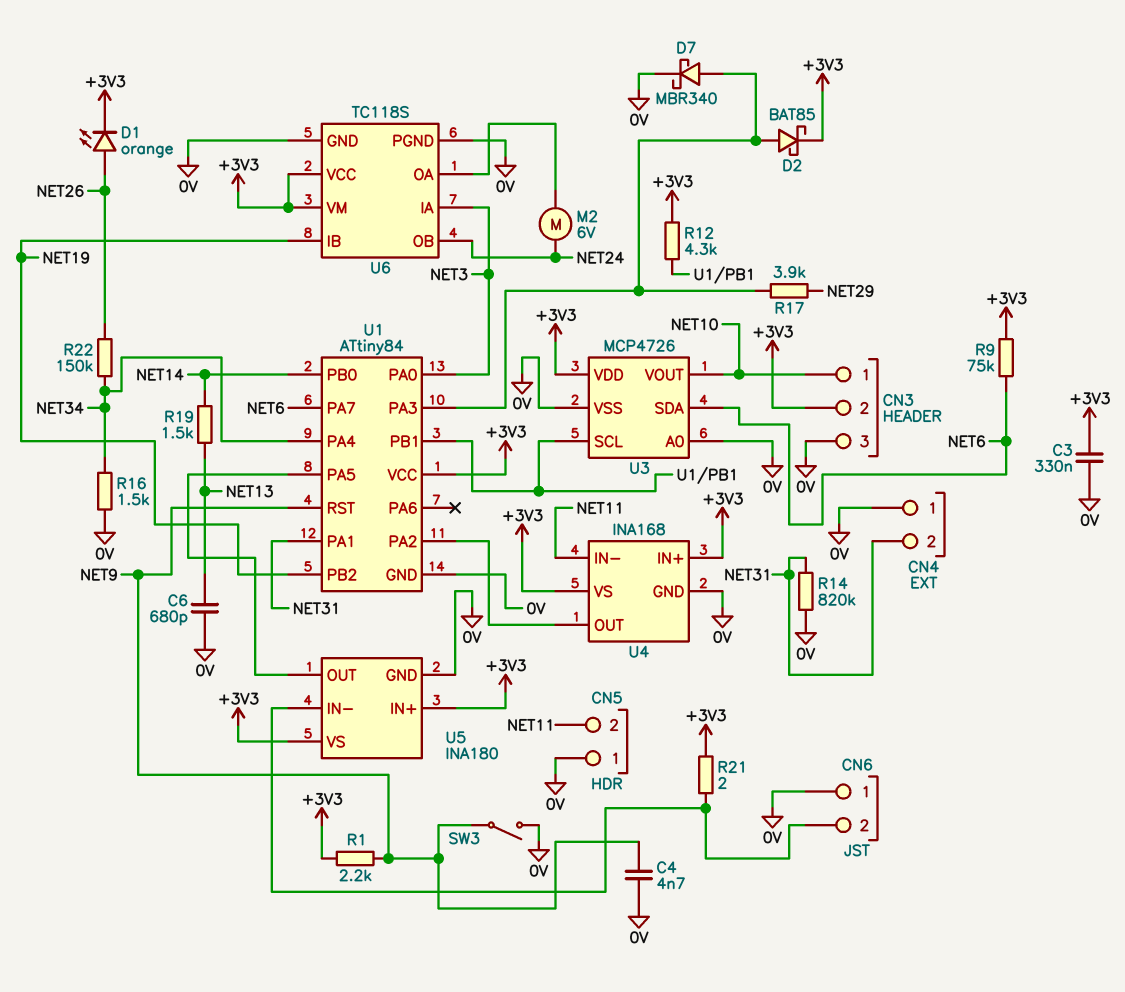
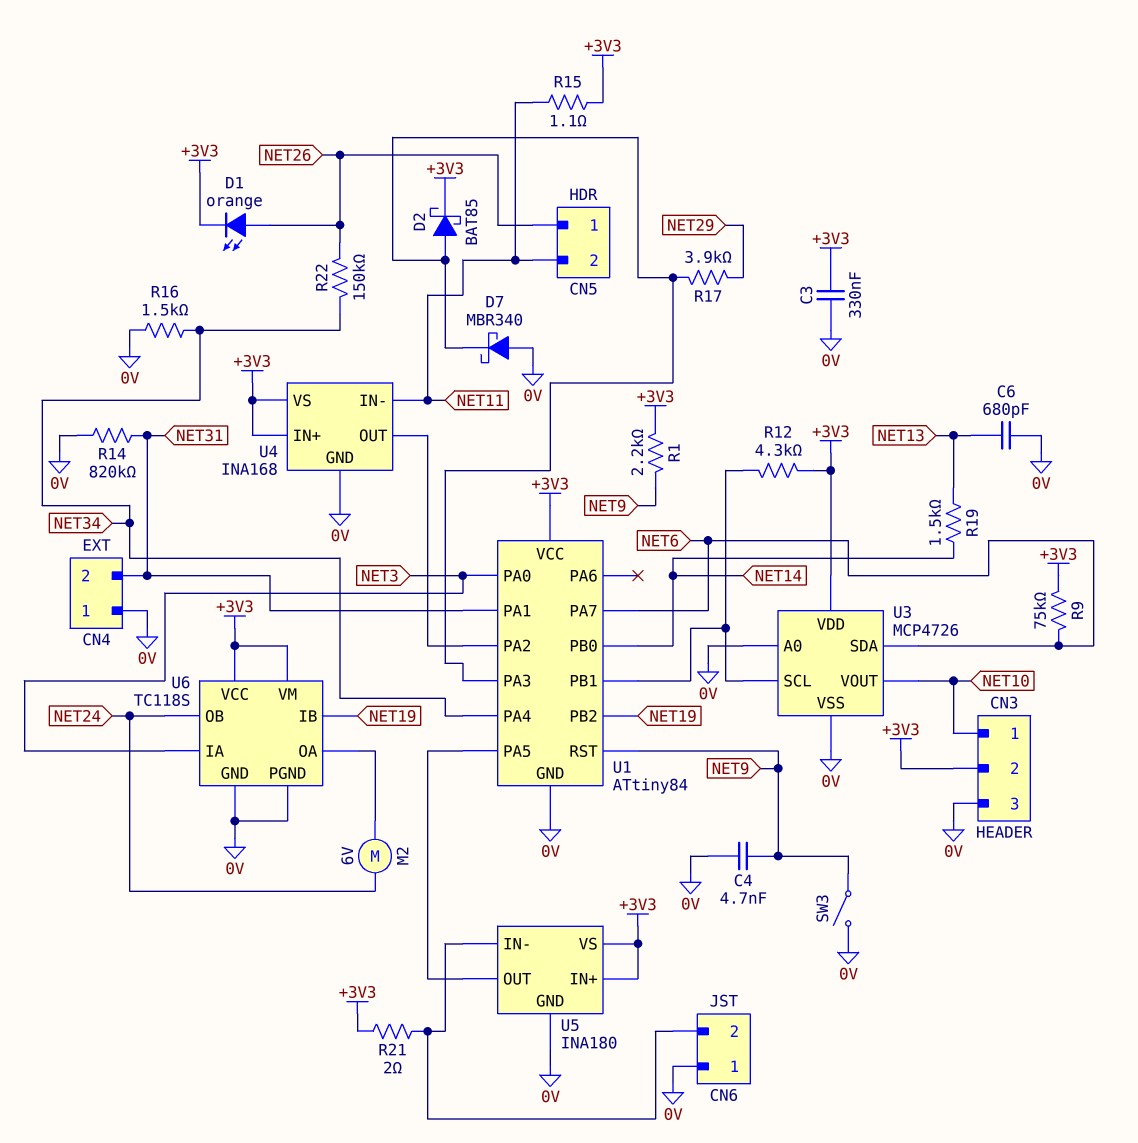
CN5 pin 1: 0V -> NET26
D7: schottky MBR340 (A U1/PA3, K 0V) -> schottky MBR340 (A 0V, K U1/PA3)
R15: none -> 1.1 (+3V3, NET11)

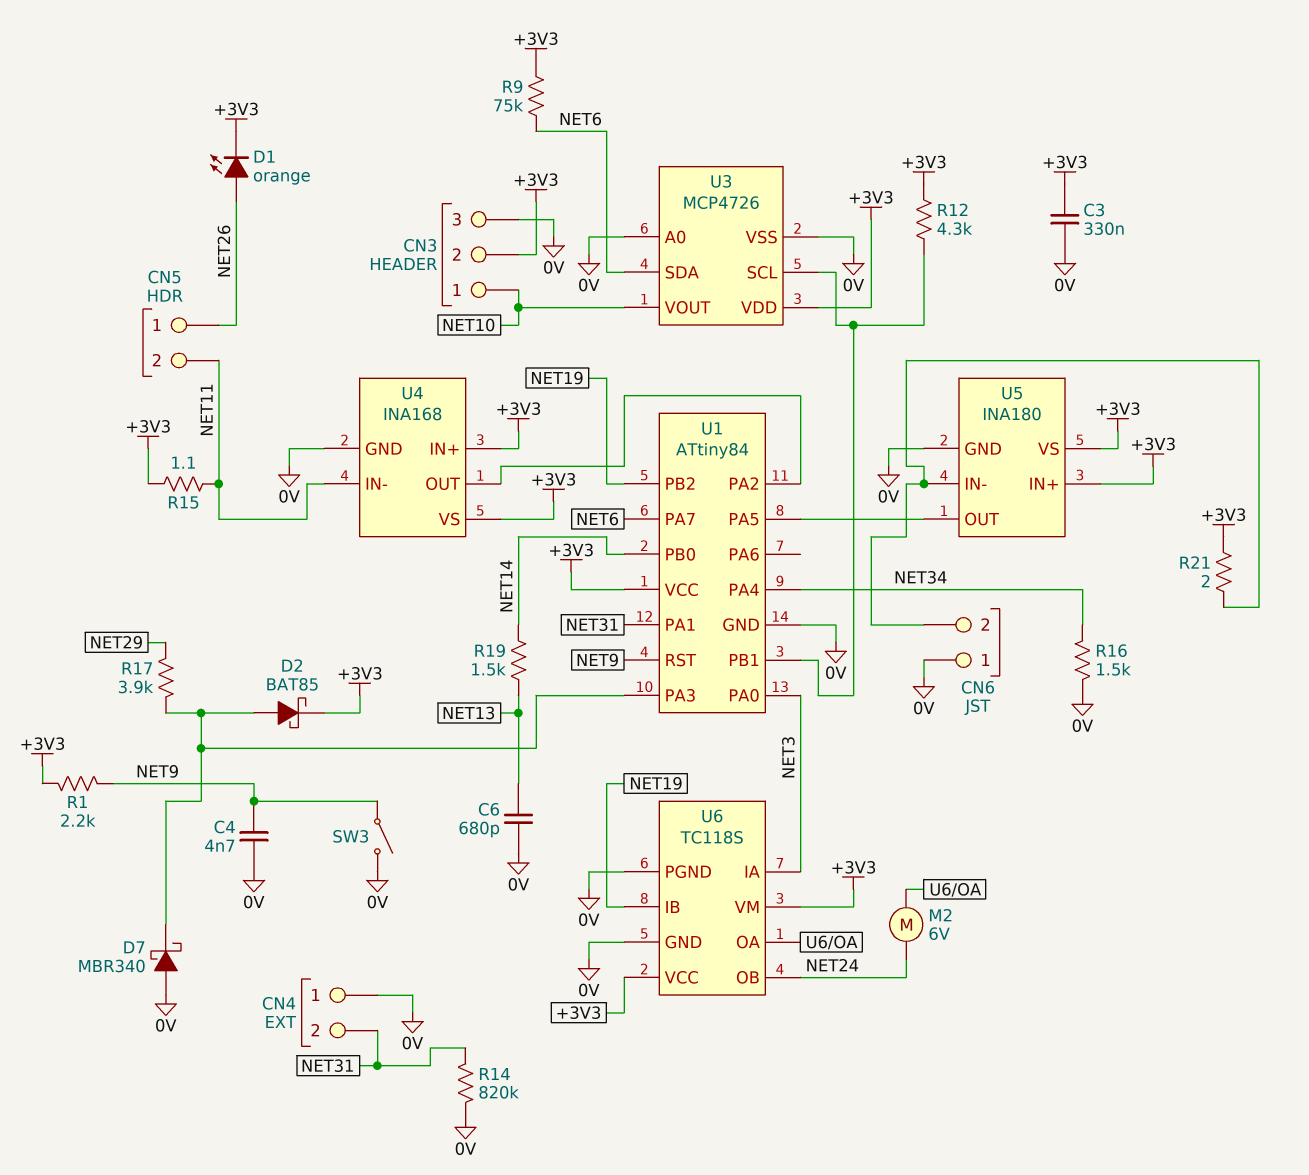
R22: 150k (NET26, NET34) -> none

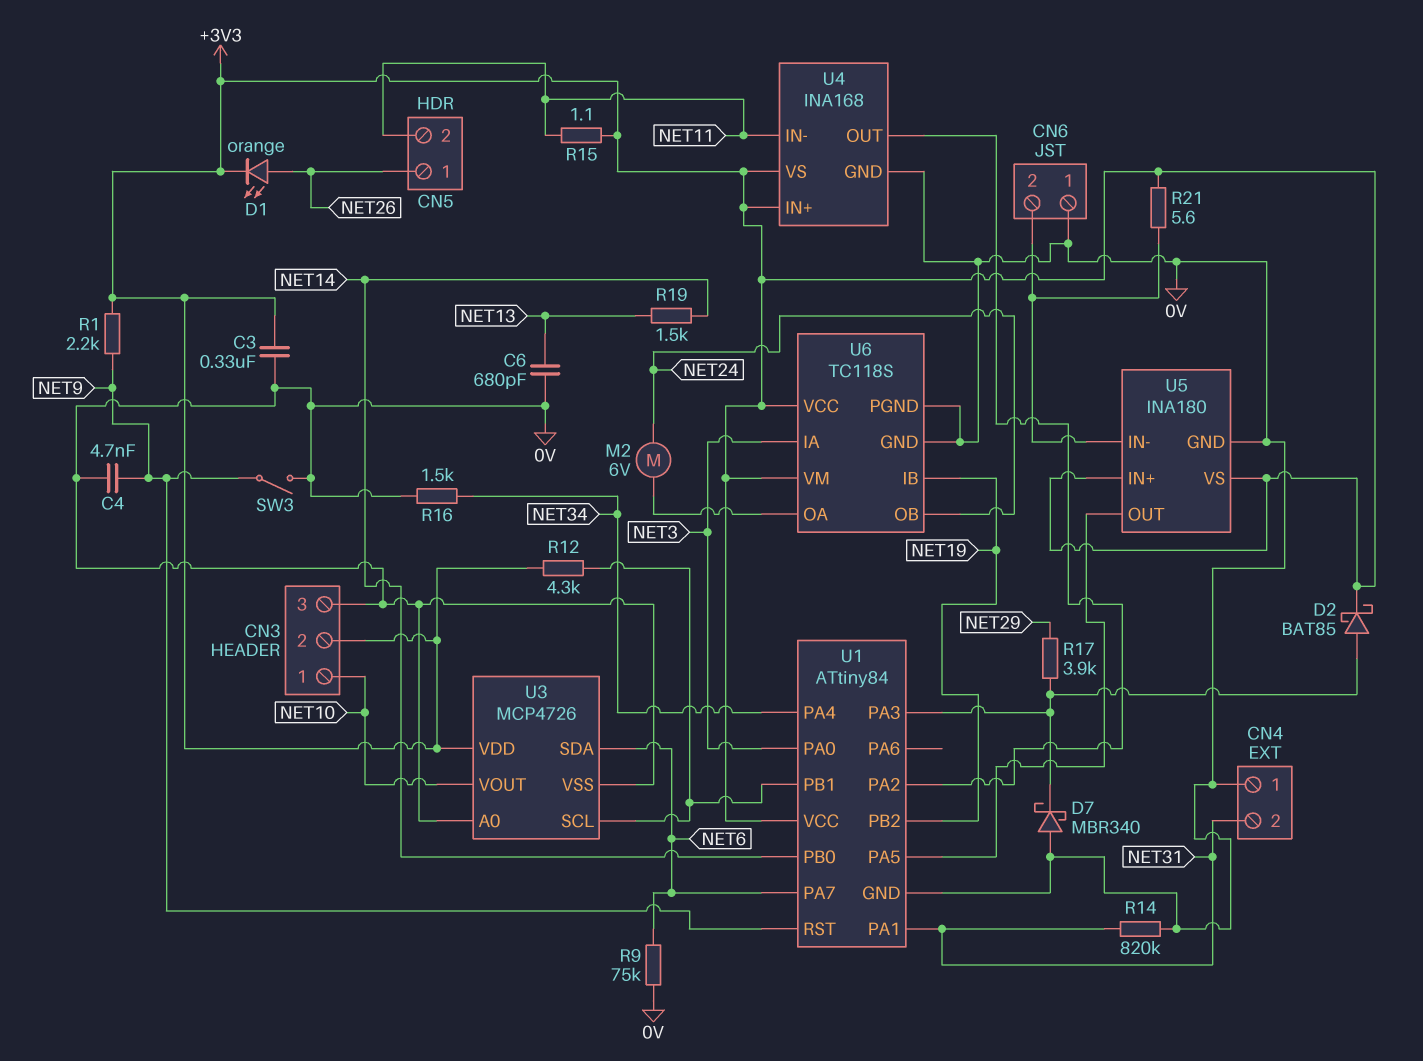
R9: 75k (+3V3, NET6) -> 75k (0V, NET6)
R21: 2 (+3V3, CN6/2) -> 5.6 (+3V3, CN6/2)

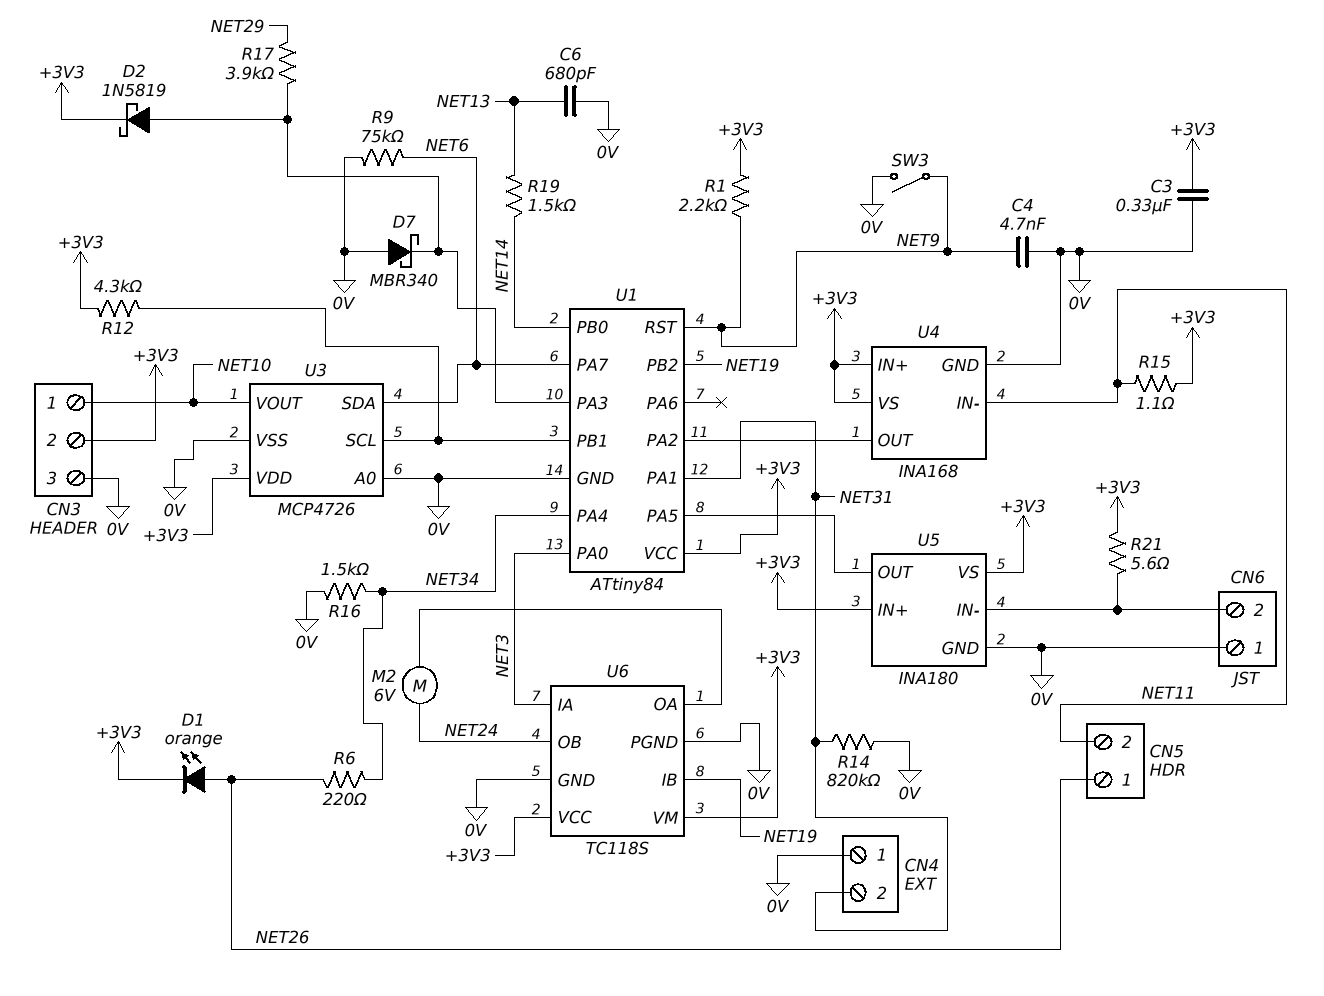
D2: schottky BAT85 (A U1/PA3, K +3V3) -> schottky 1N5819 (A U1/PA3, K +3V3)
R6: none -> 220 (NET26, NET34)

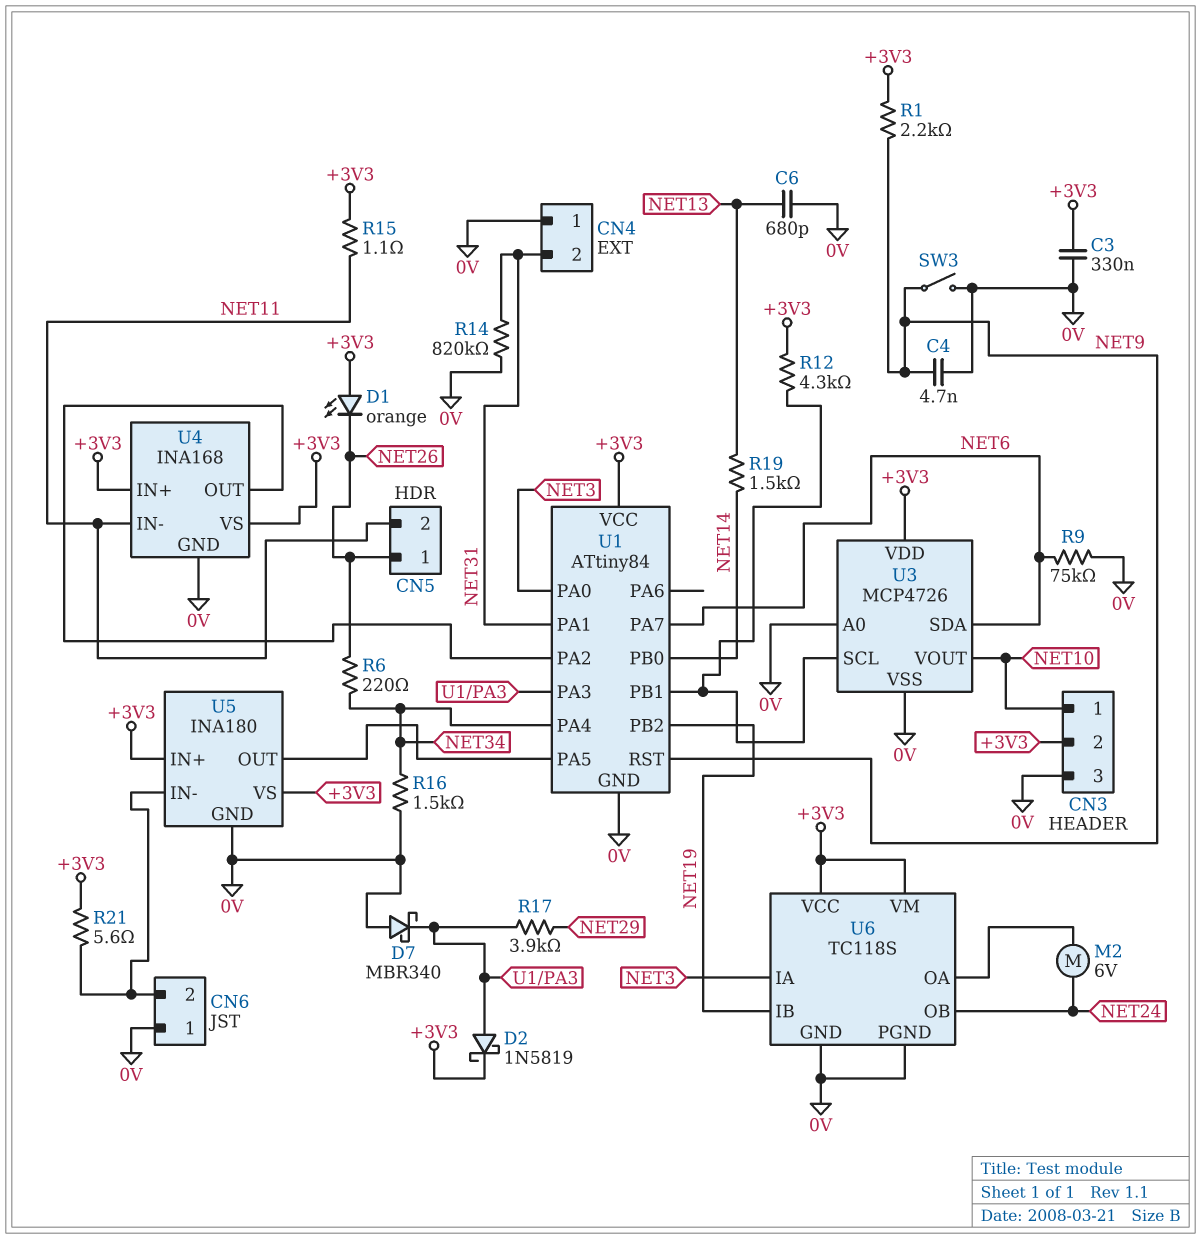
D1: LED orange (A NET26, K +3V3) -> LED orange (A +3V3, K NET26)

